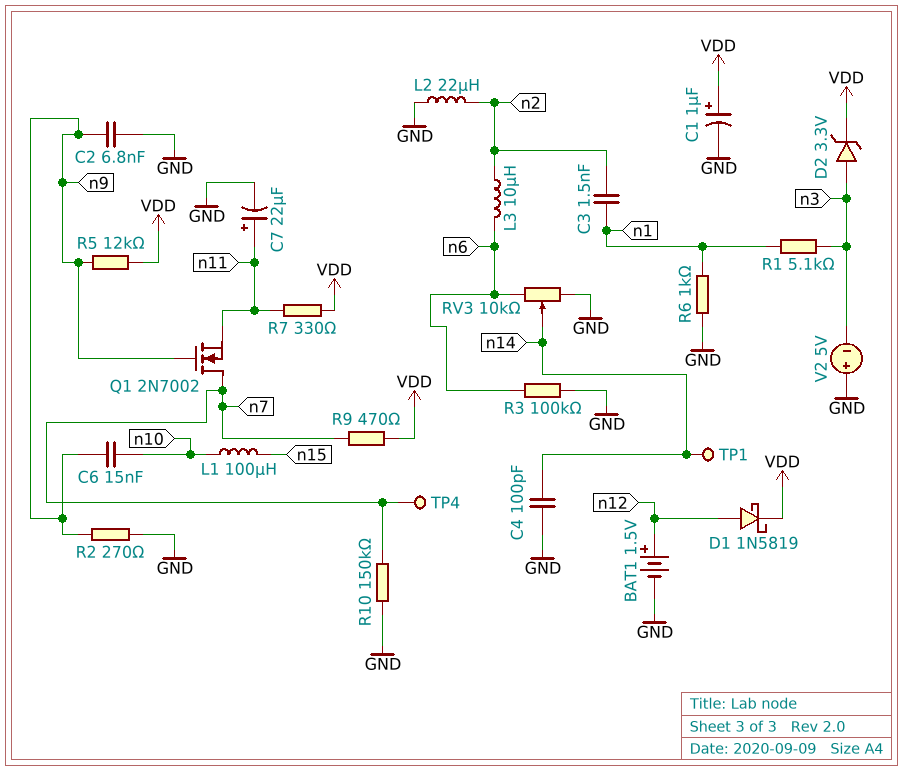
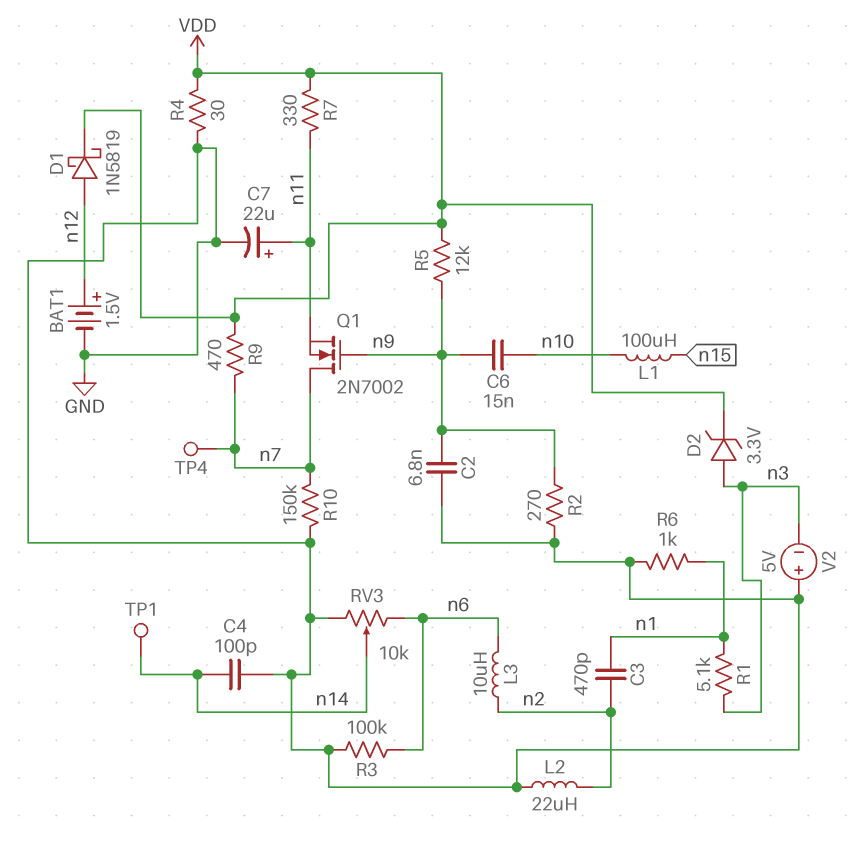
C1: 1uF (plus VDD, minus GND) -> none
C3: 1.5nF (n1, n2) -> 470pF (n1, n2)
R4: none -> 30 (GND, VDD)

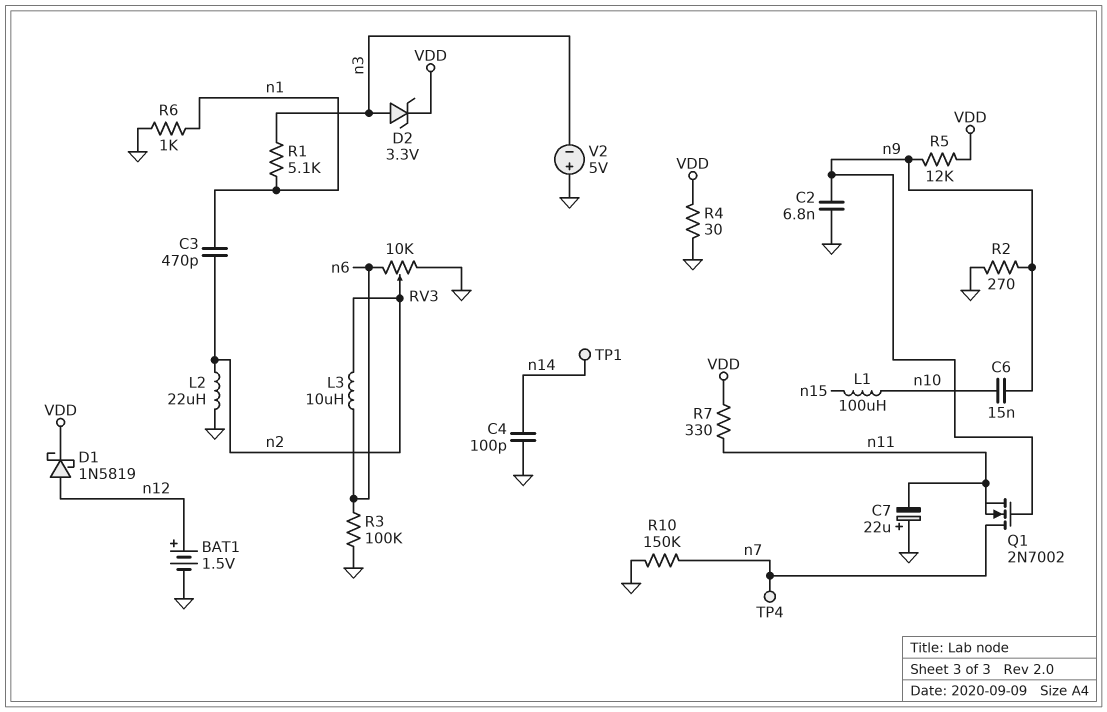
C7: 22uF (plus n11, minus GND) -> 22uF (plus GND, minus n11)
R9: 470 (VDD, n7) -> none
RV3: 10k (GND, n6, wiper n14) -> 10k (GND, n6, wiper n2)

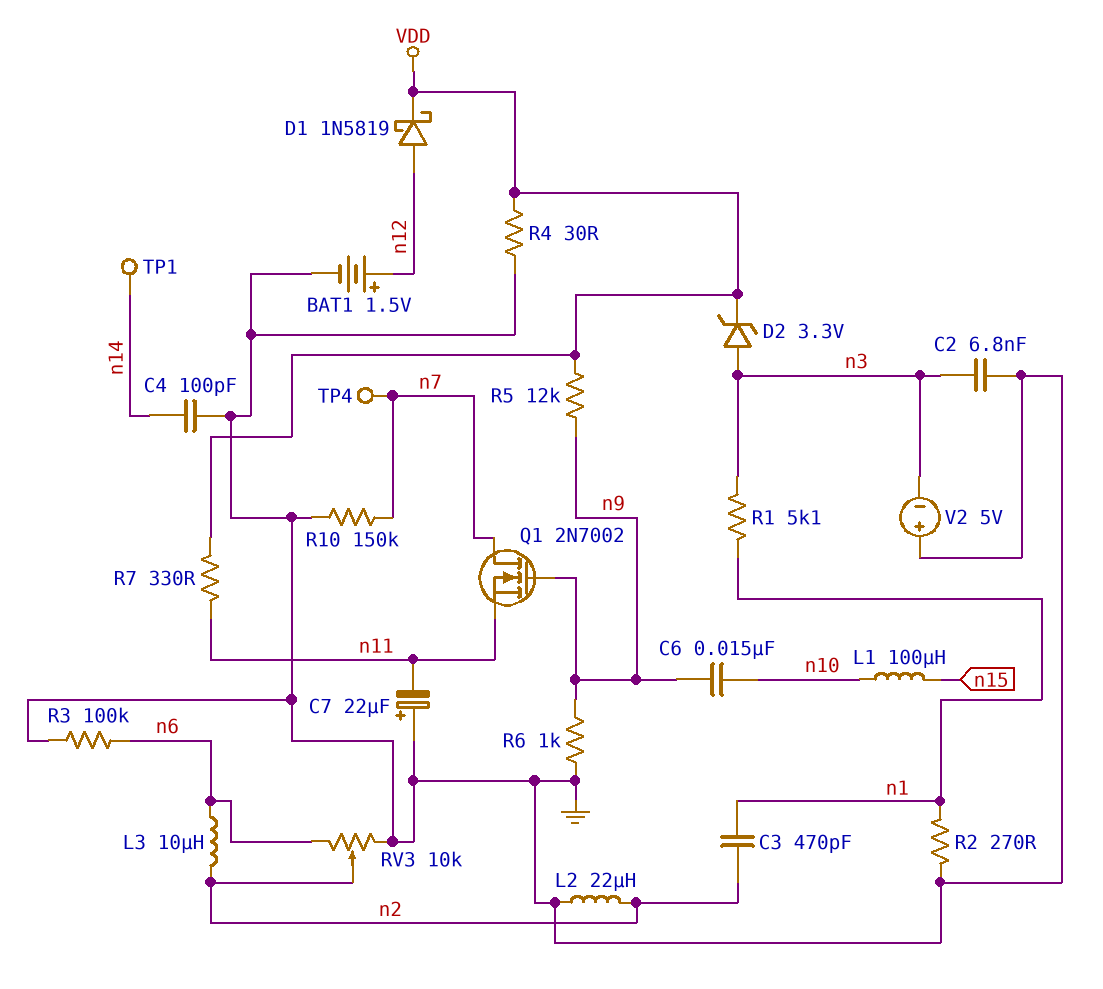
C2: 6.8nF (GND, n9) -> 6.8nF (GND, n3)
R2: 270 (GND, n9) -> 270 (GND, n1)
R6: 1k (GND, n1) -> 1k (GND, n9)

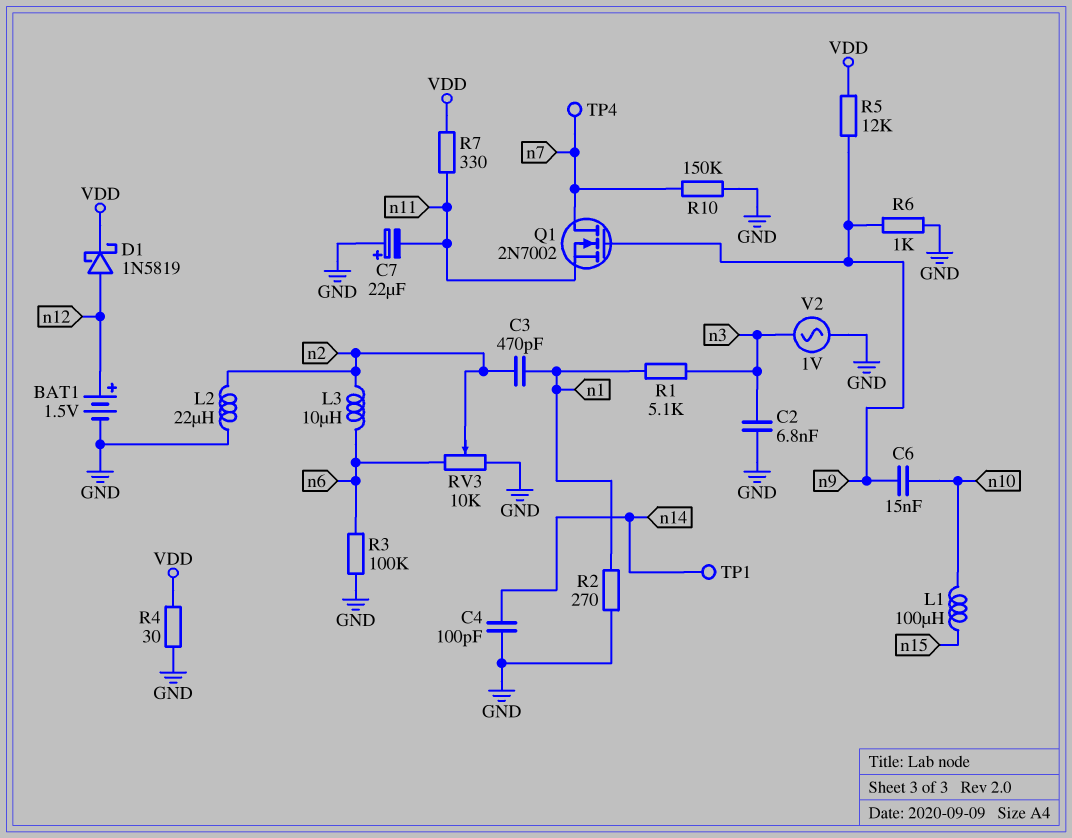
D2: zener 3.3V (A n3, K VDD) -> none
V2: 5V (plus GND, minus n3) -> AC 1V (GND, n3)

